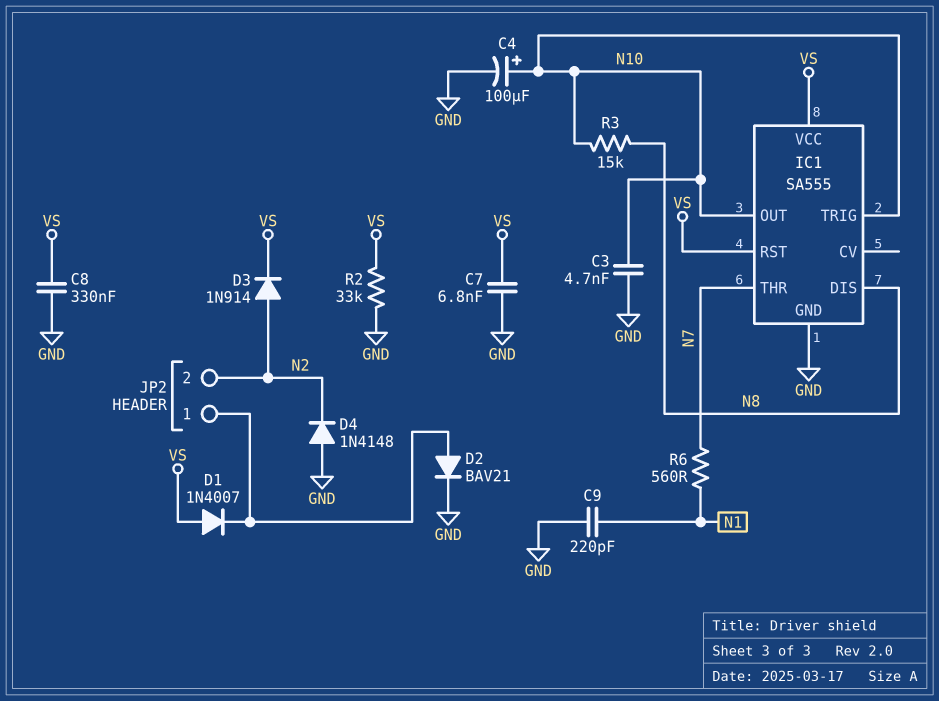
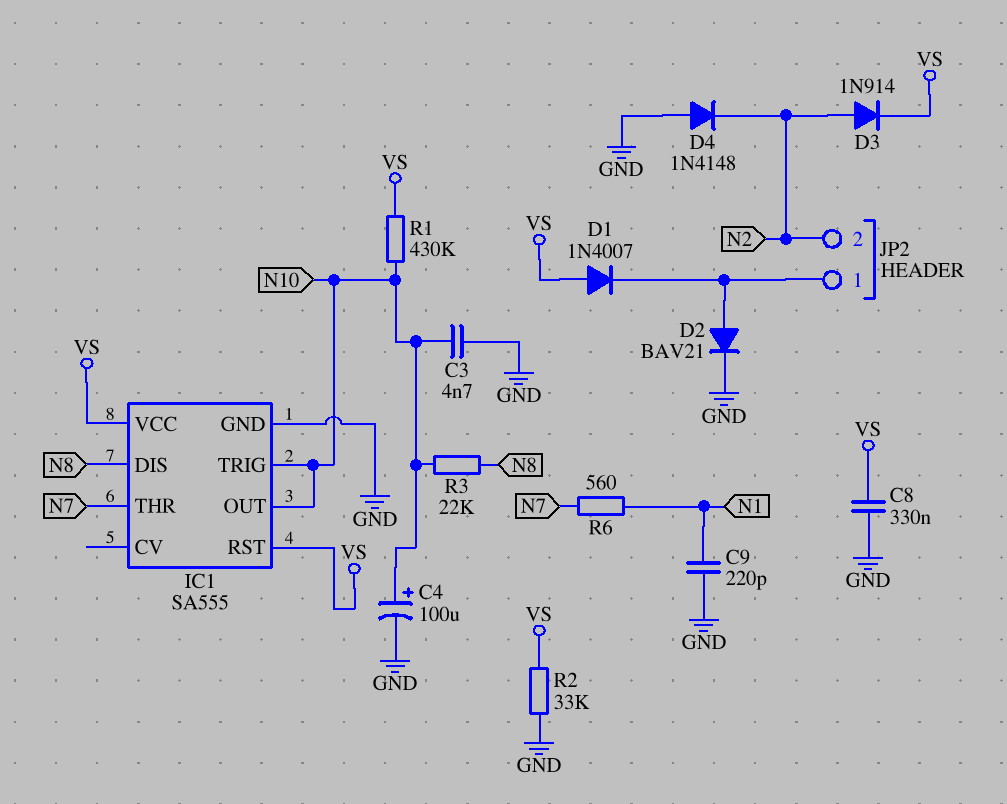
C7: 6.8nF (GND, VS) -> none
R1: none -> 430k (N10, VS)
R3: 15k (N8, N10) -> 22k (N8, N10)

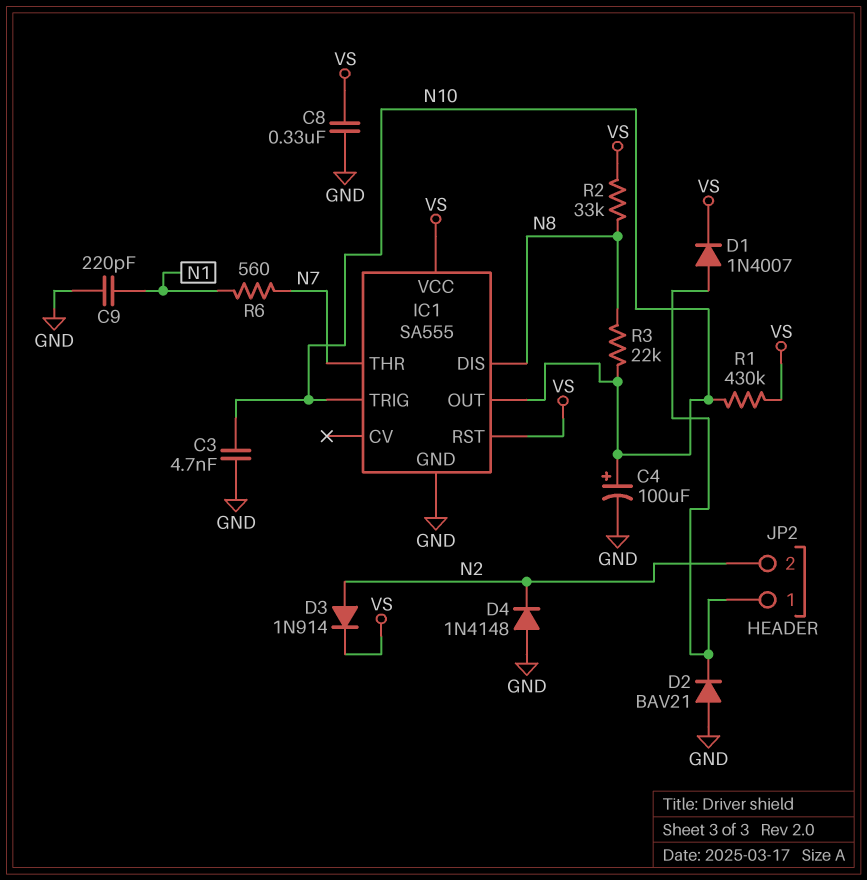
D1: diode 1N4007 (A VS, K JP2/1) -> diode 1N4007 (A JP2/1, K VS)
D2: diode BAV21 (A JP2/1, K GND) -> diode BAV21 (A GND, K JP2/1)
R2: 33k (GND, VS) -> 33k (N8, VS)

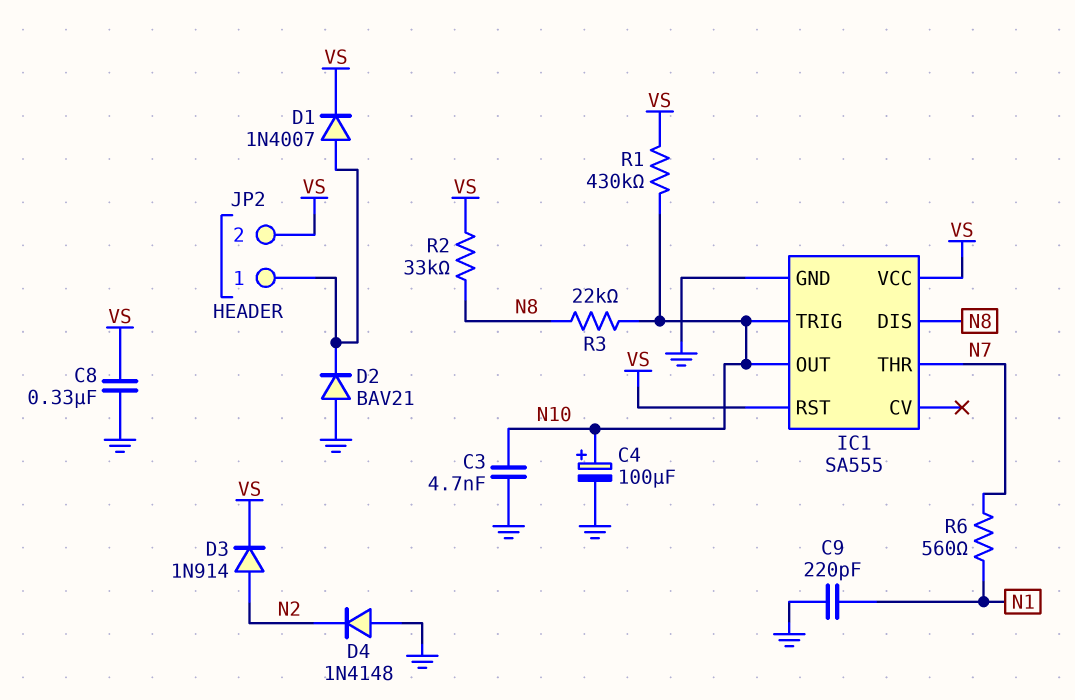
JP2 pin 2: N2 -> VS

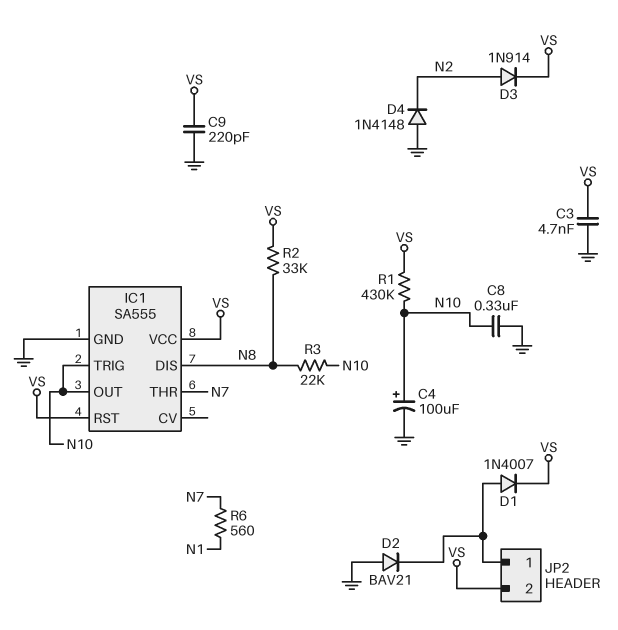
C3: 4.7nF (GND, N10) -> 4.7nF (GND, VS)
C8: 330nF (GND, VS) -> 330nF (GND, N10)
C9: 220pF (GND, N1) -> 220pF (GND, VS)

